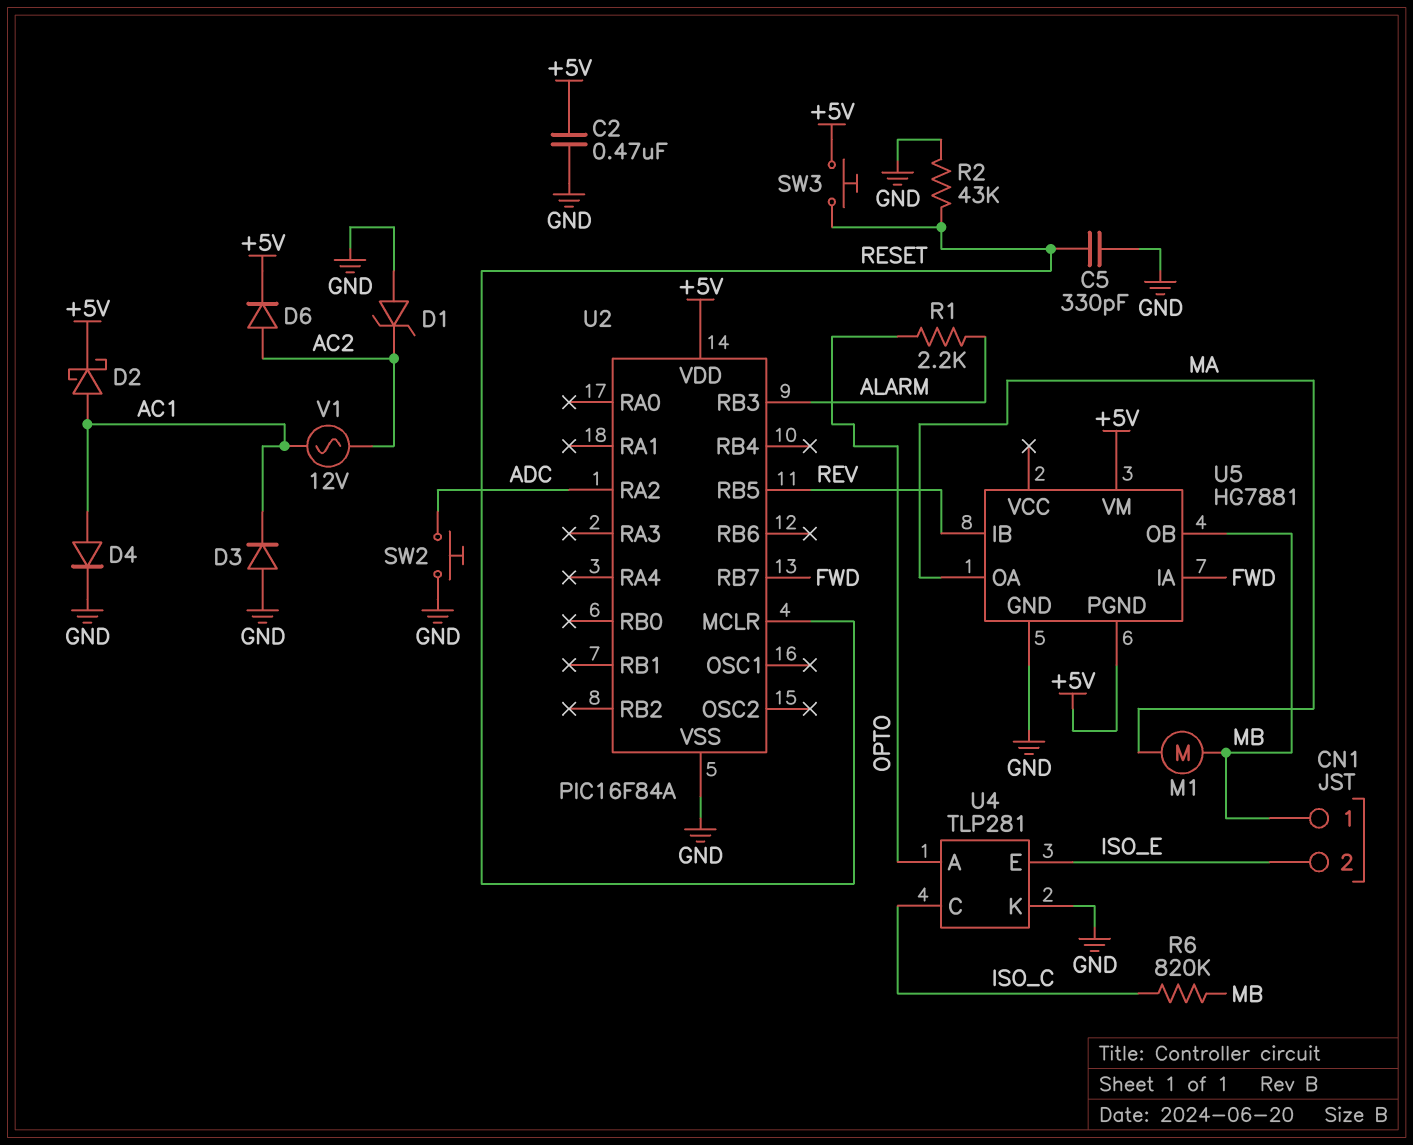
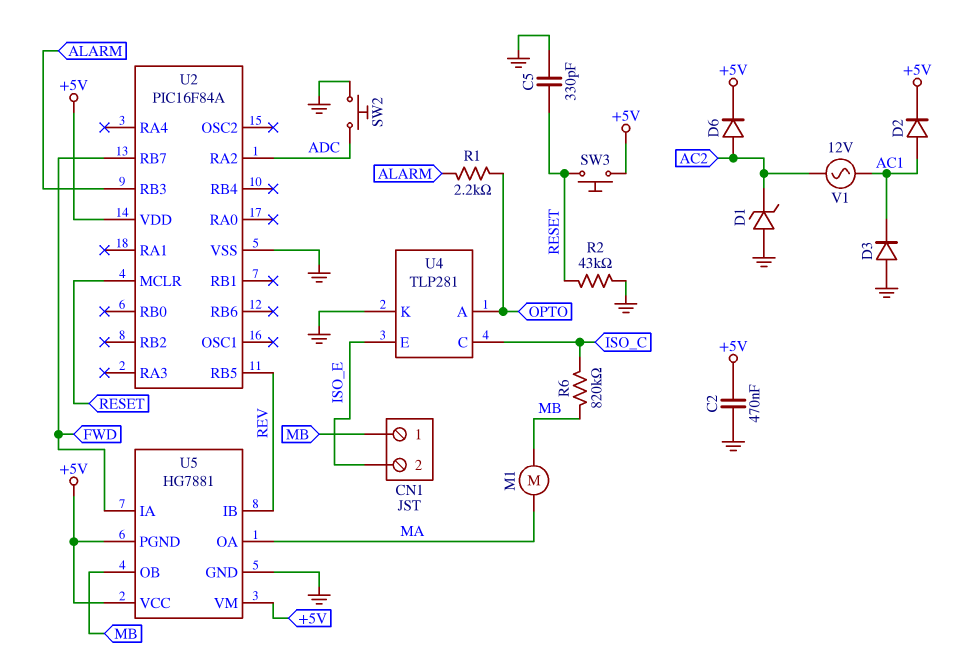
D2: schottky (A AC1, K +5V) -> diode (A AC1, K +5V)
D4: diode (A AC1, K GND) -> none
U5 pin VCC: none -> +5V

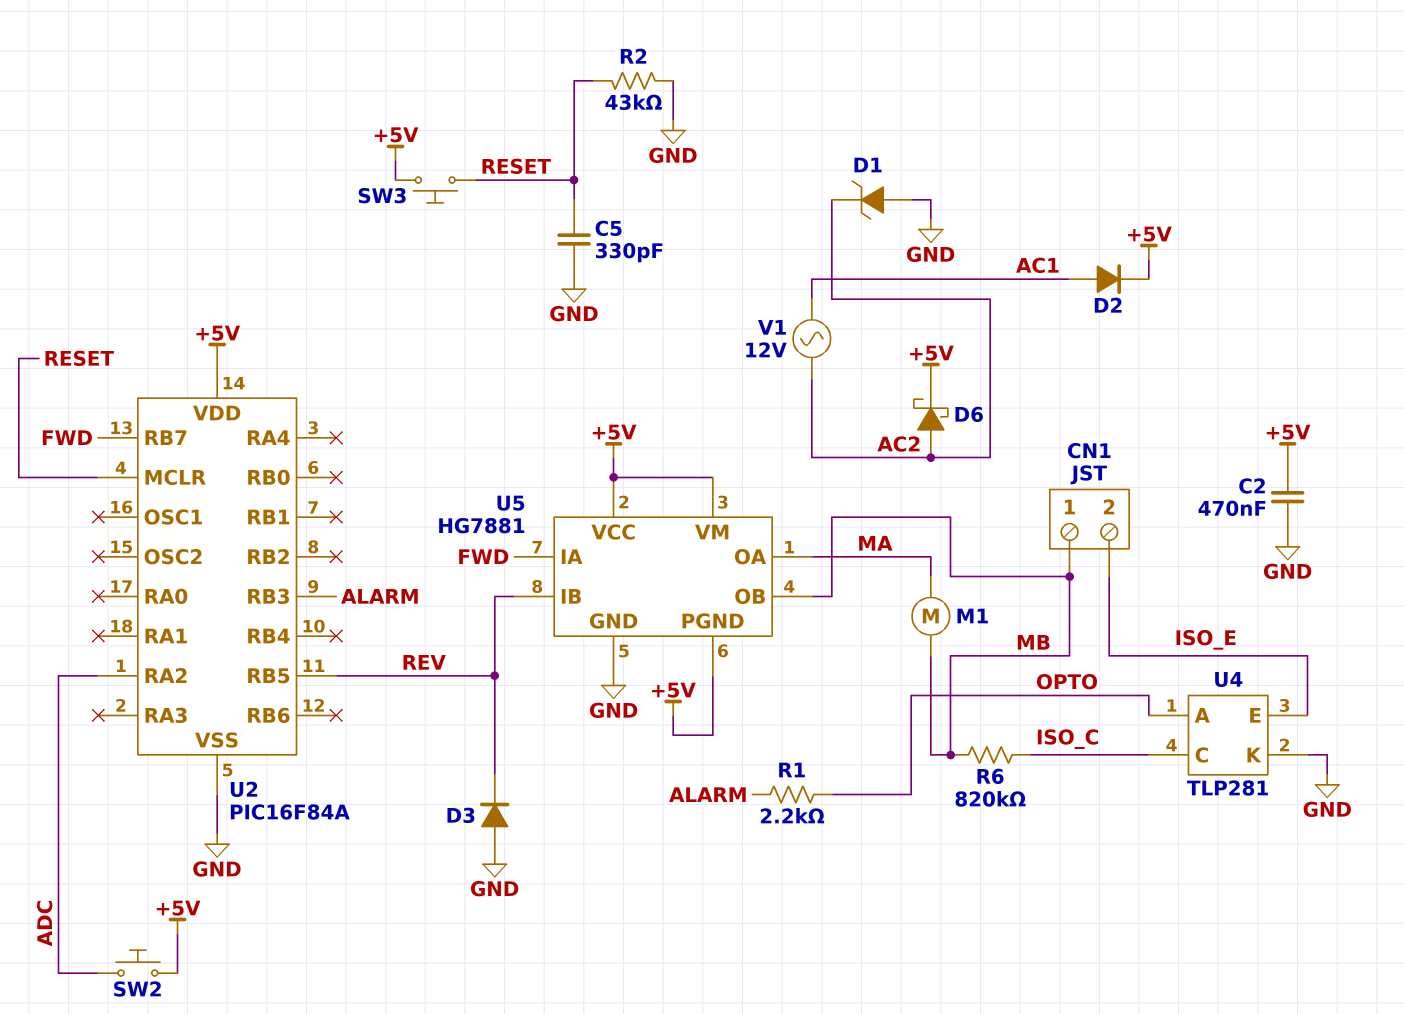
D3: diode (A GND, K AC1) -> diode (A GND, K REV)
D6: diode (A AC2, K +5V) -> schottky (A AC2, K +5V)
SW2: button (ADC, GND) -> button (+5V, ADC)

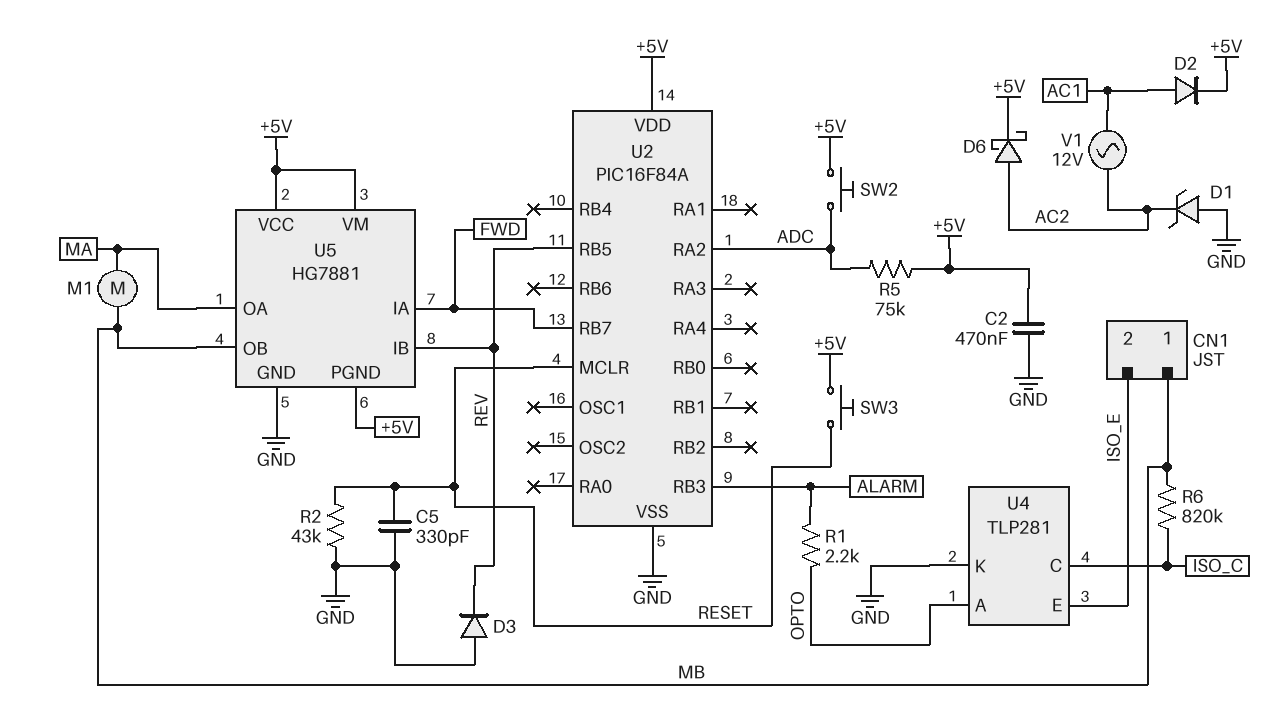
R5: none -> 75k (+5V, ADC)

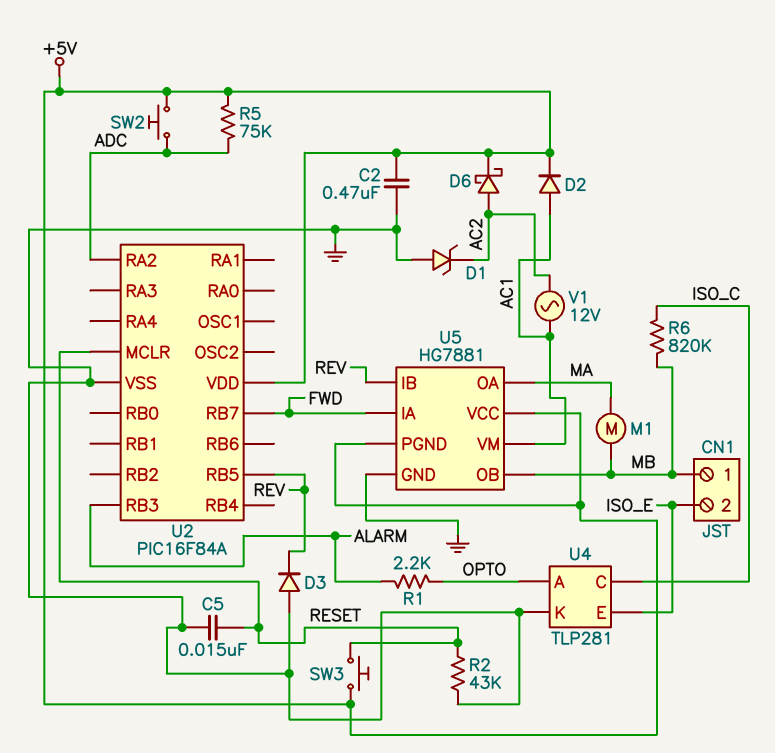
C5: 330pF (GND, RESET) -> 15nF (GND, RESET)
U5 pin VM: +5V -> AC1

